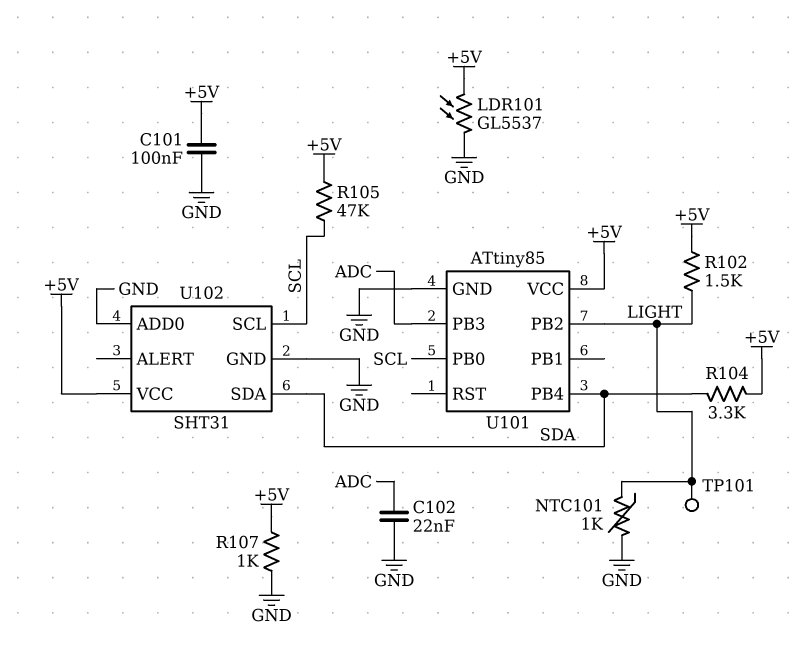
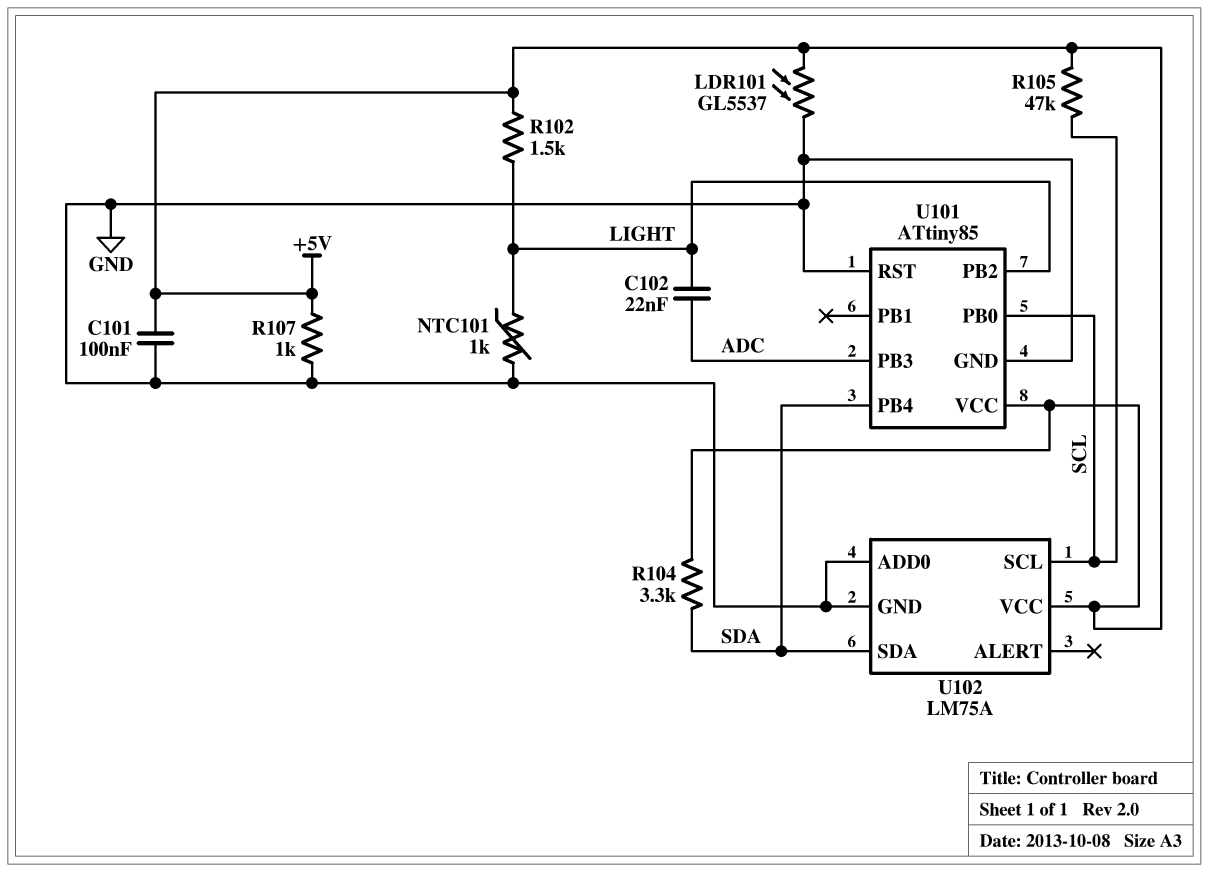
C102: 22nF (ADC, GND) -> 22nF (ADC, LIGHT)
TP101: test point (LIGHT) -> none
U101 pin RST: none -> GND
U102: SHT31 -> LM75A

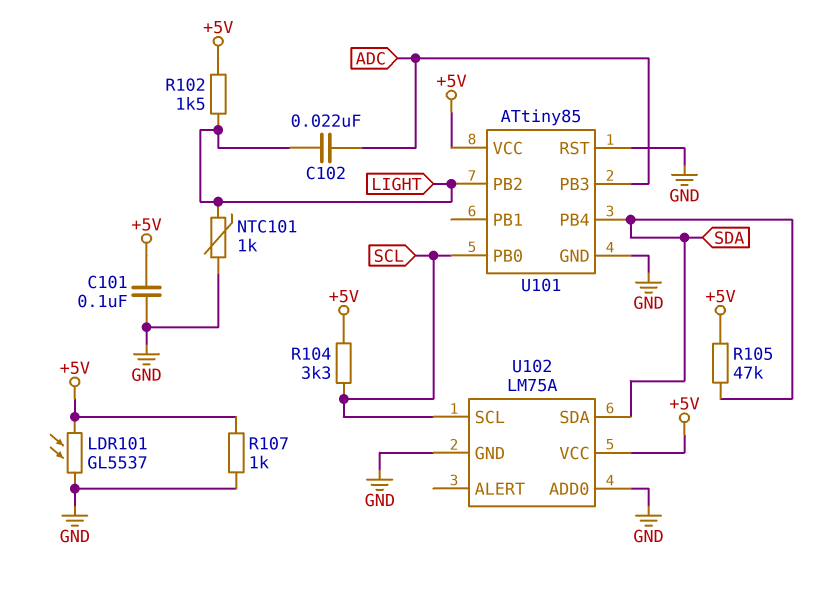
R104: 3.3k (+5V, SDA) -> 3.3k (+5V, SCL)
R105: 47k (+5V, SCL) -> 47k (+5V, SDA)

